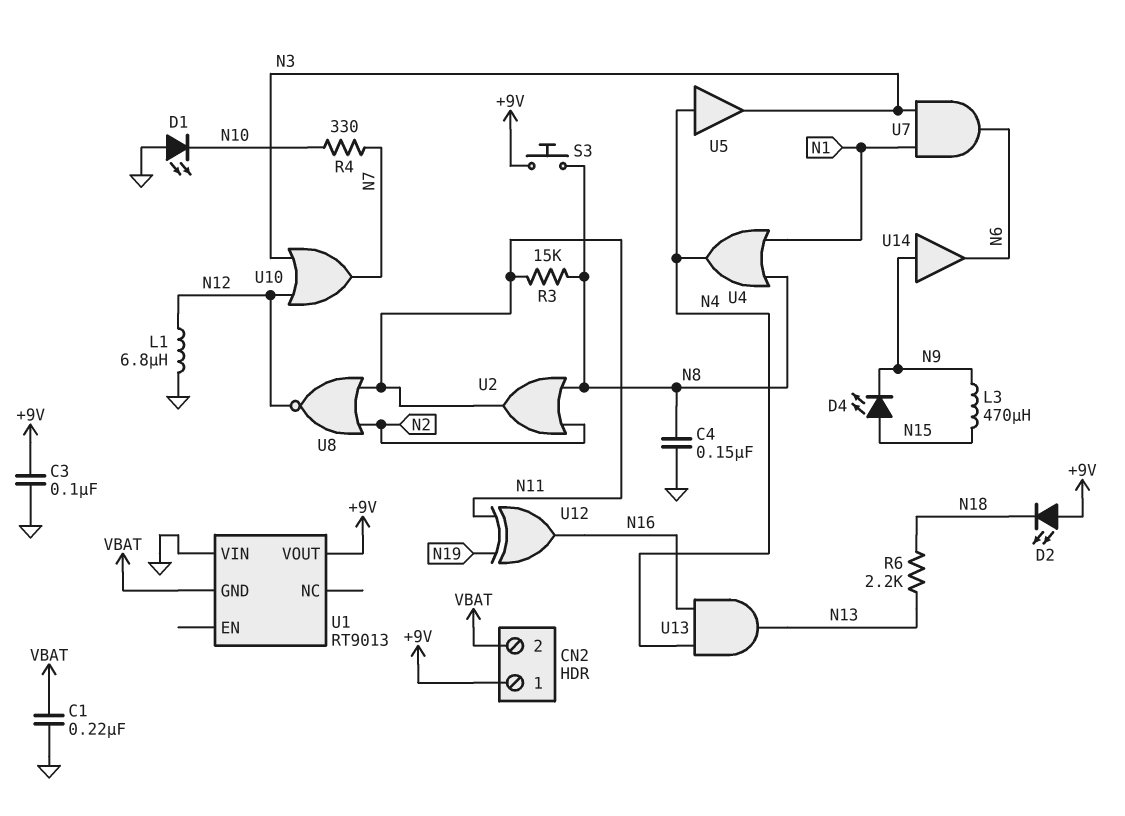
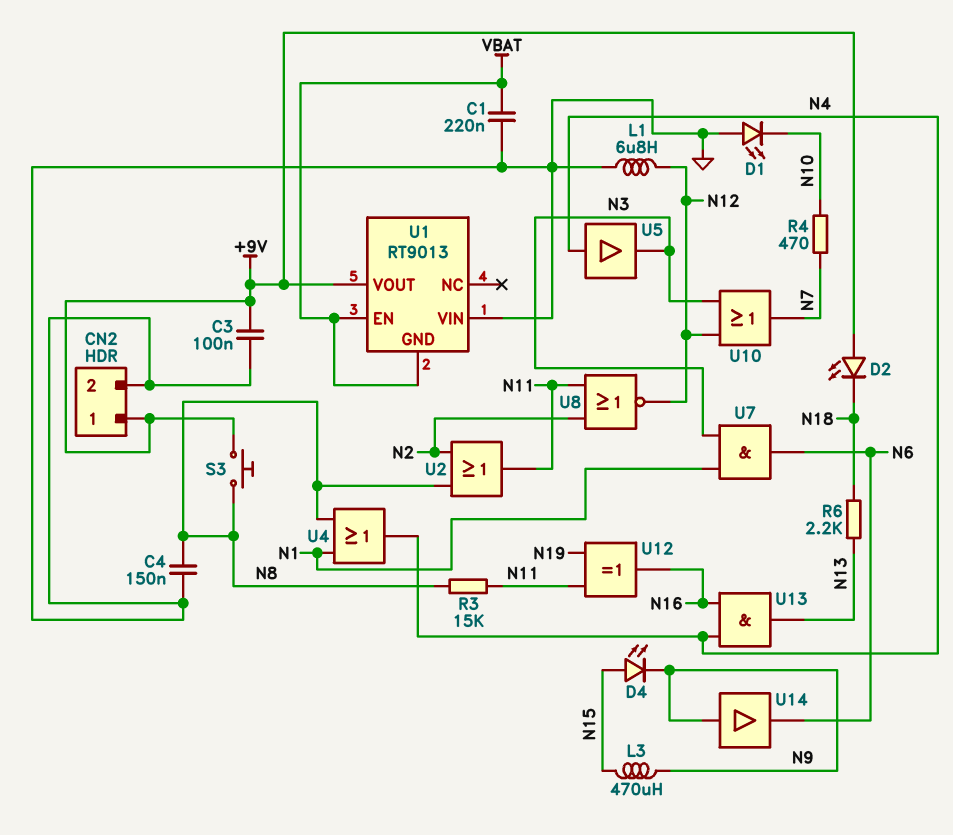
CN2 pin 2: VBAT -> GND
R4: 330 (N7, N10) -> 470 (N7, N10)
U1 pin EN: none -> VBAT

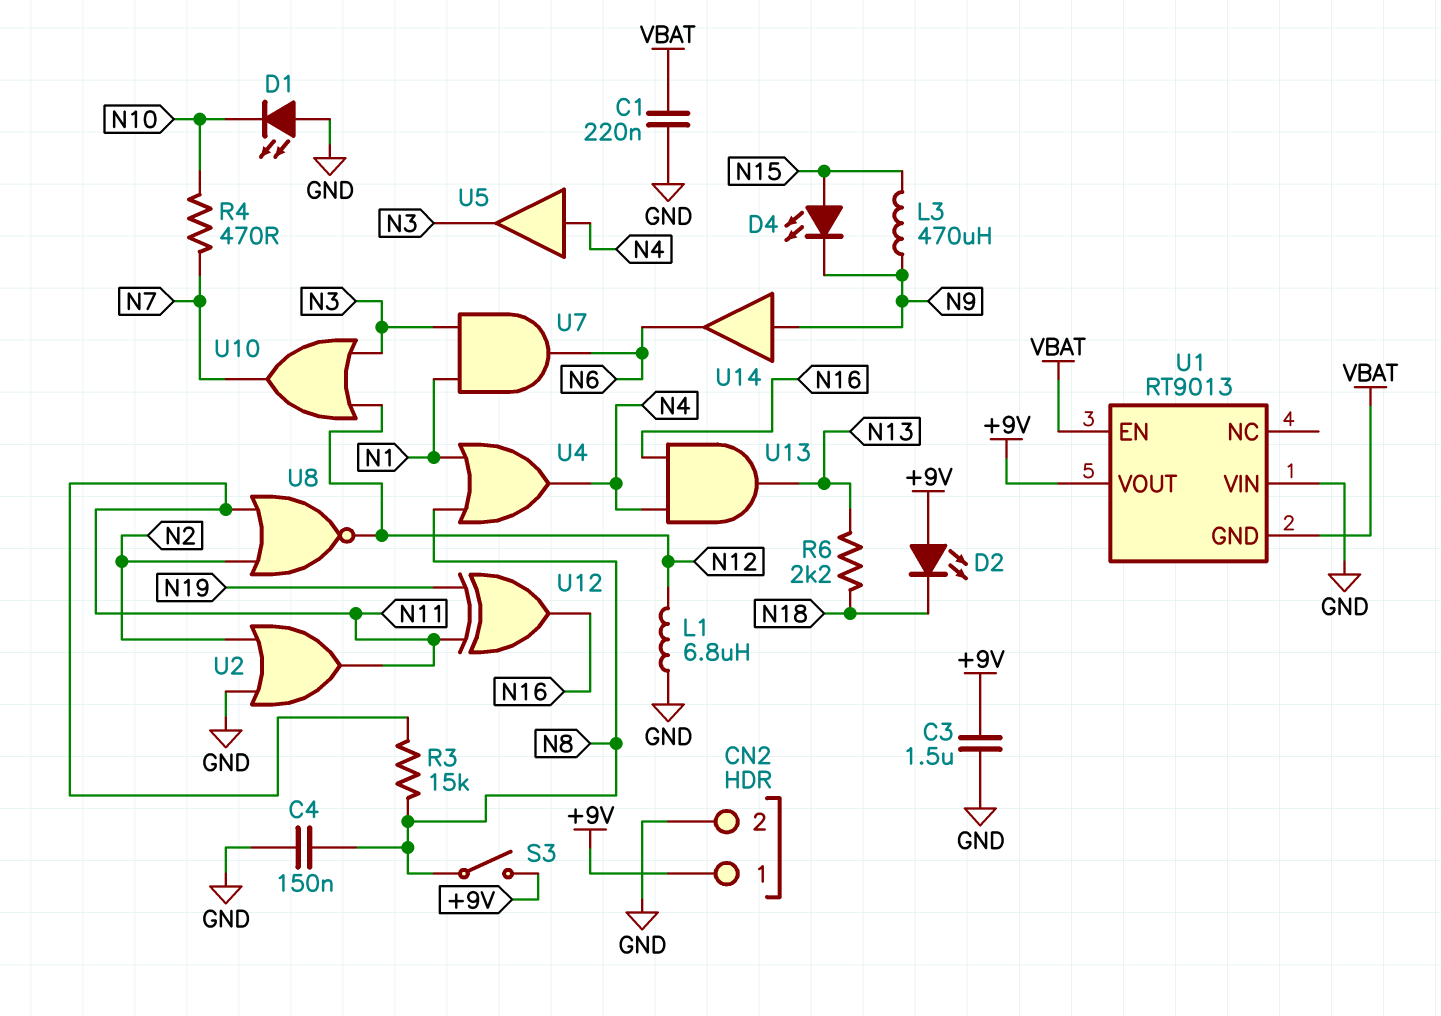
C3: 100nF (+9V, GND) -> 1.5uF (+9V, GND)
S3: button (+9V, N8) -> switch (+9V, N8)
U2: OR (in N2, in N8, out N11) -> OR (in GND, in N2, out N11)

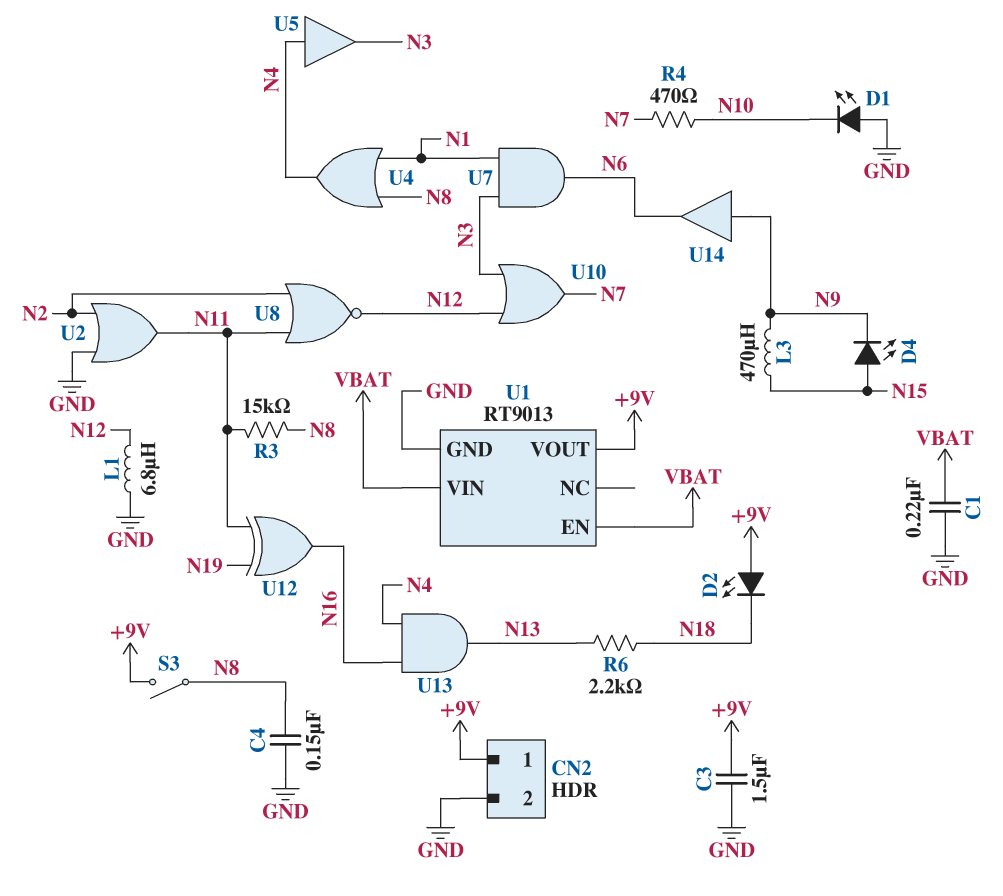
U1 pin GND: VBAT -> GND
U1 pin VIN: GND -> VBAT

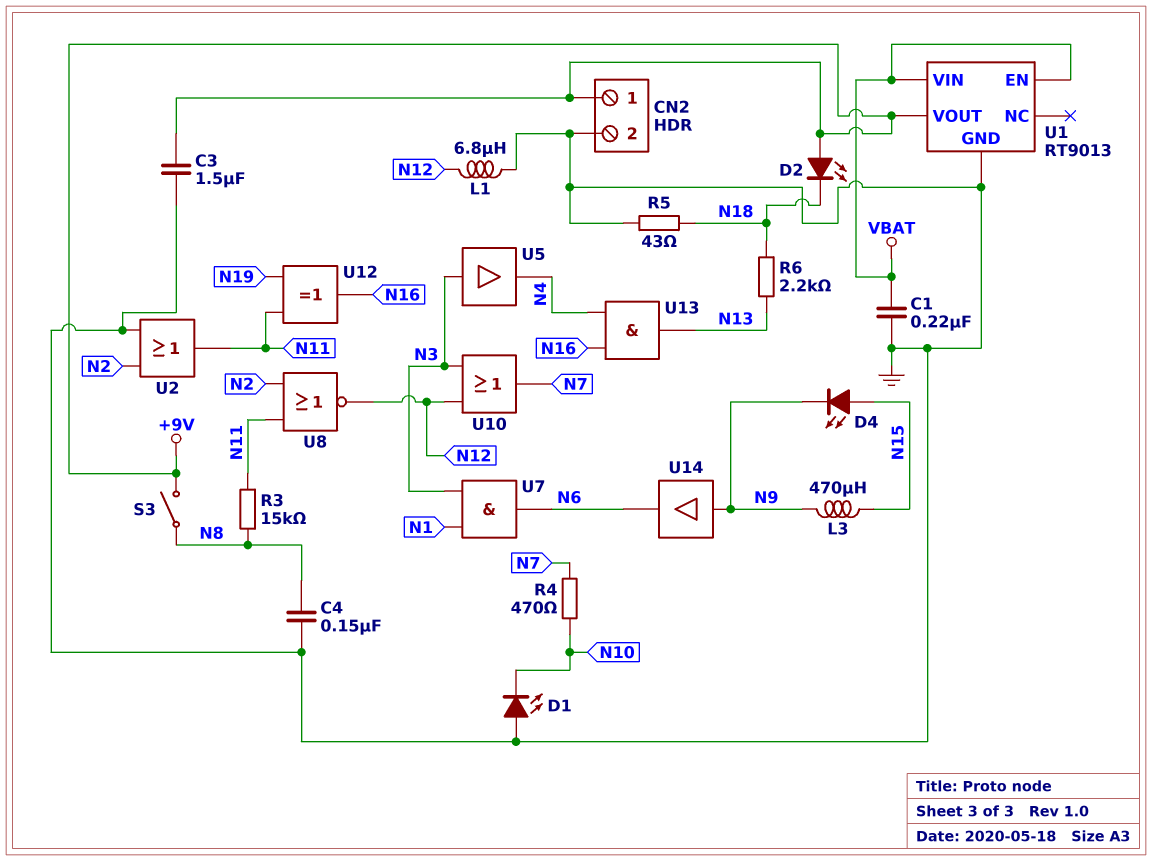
R5: none -> 43 (GND, N18)
U4: OR (in N1, in N8, out N4) -> none
U5: buffer (in N4, out N3) -> buffer (in N3, out N4)

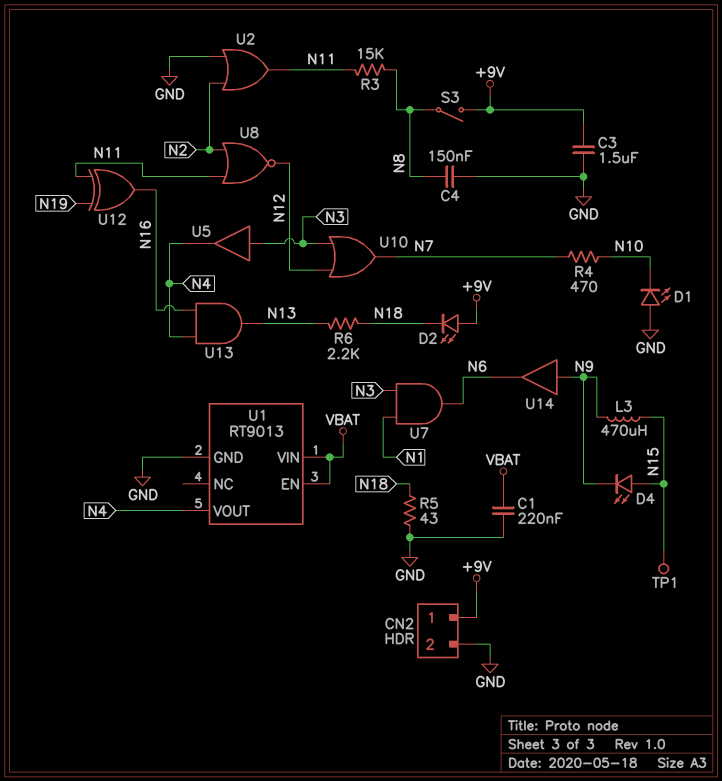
L1: 6.8uH (GND, N12) -> none
TP1: none -> test point (N15)
U1 pin VOUT: +9V -> N4

